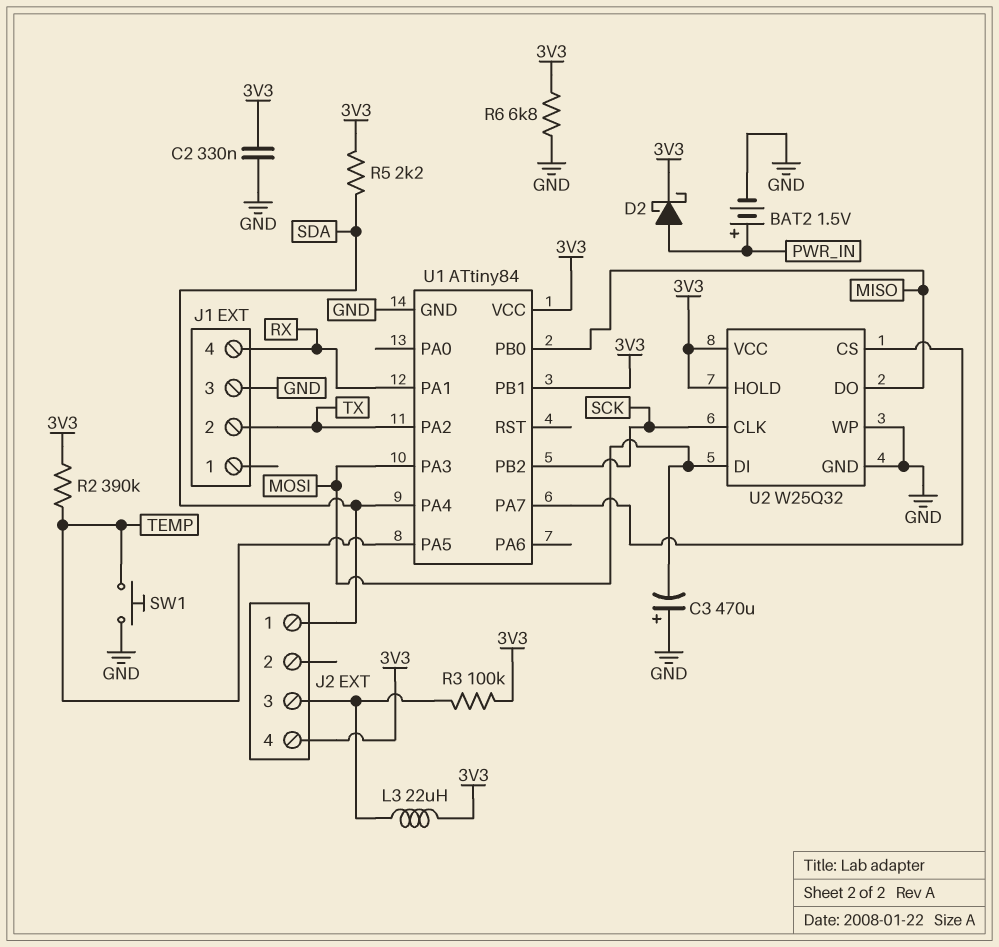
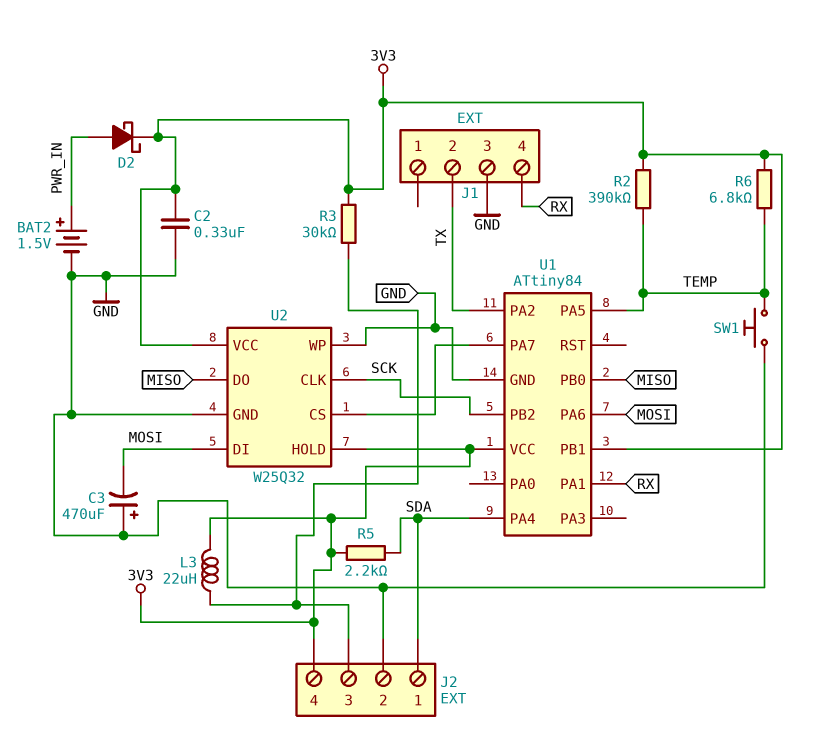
J2 pin 2: none -> GND
R3: 100k (3V3, J2/3) -> 30k (3V3, J2/3)
R6: 6.8k (3V3, GND) -> 6.8k (3V3, TEMP)
U1 pin PA3: MOSI -> none
U1 pin PA6: none -> MOSI

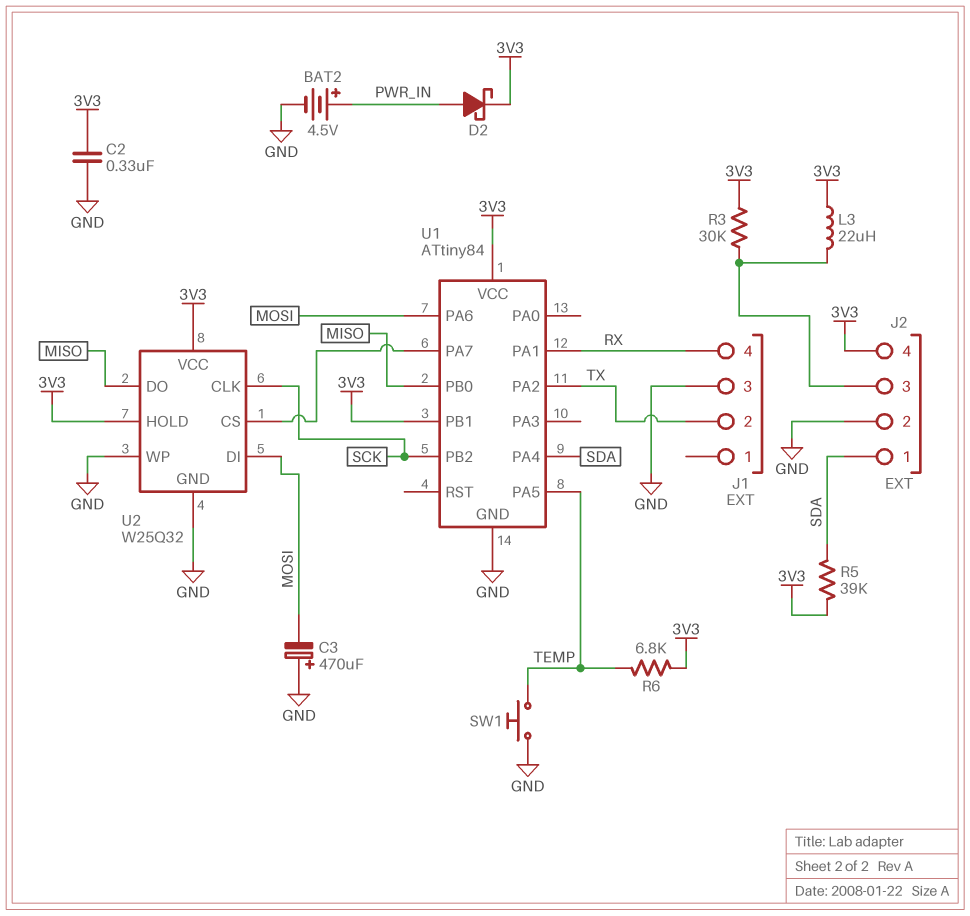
BAT2: 1.5V (plus PWR_IN, minus GND) -> 4.5V (plus PWR_IN, minus GND)
R2: 390k (3V3, TEMP) -> none
R5: 2.2k (3V3, SDA) -> 39k (3V3, SDA)

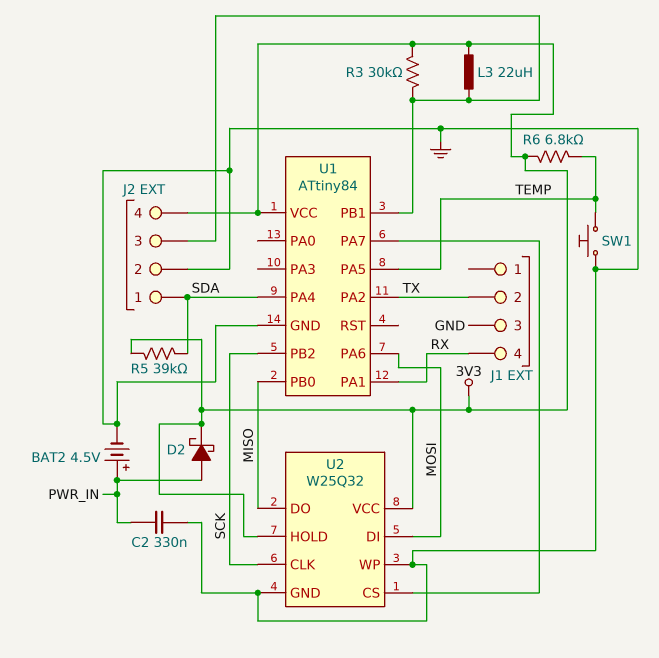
C2: 330nF (3V3, GND) -> 330nF (GND, PWR_IN)
C3: 470uF (plus GND, minus MOSI) -> none
U1 pin PB1: 3V3 -> J2/3

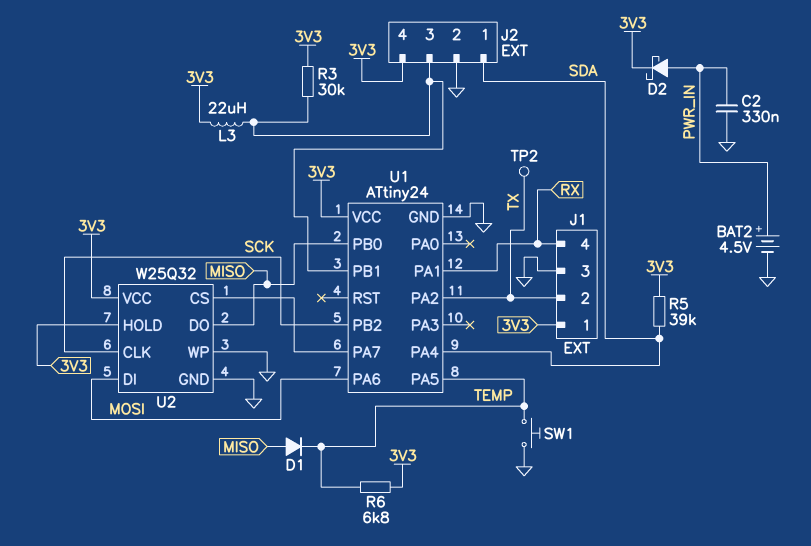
D1: none -> diode (A MISO, K TEMP)
J1 pin 1: none -> 3V3
TP2: none -> test point (TX)
U1: ATtiny84 -> ATtiny24

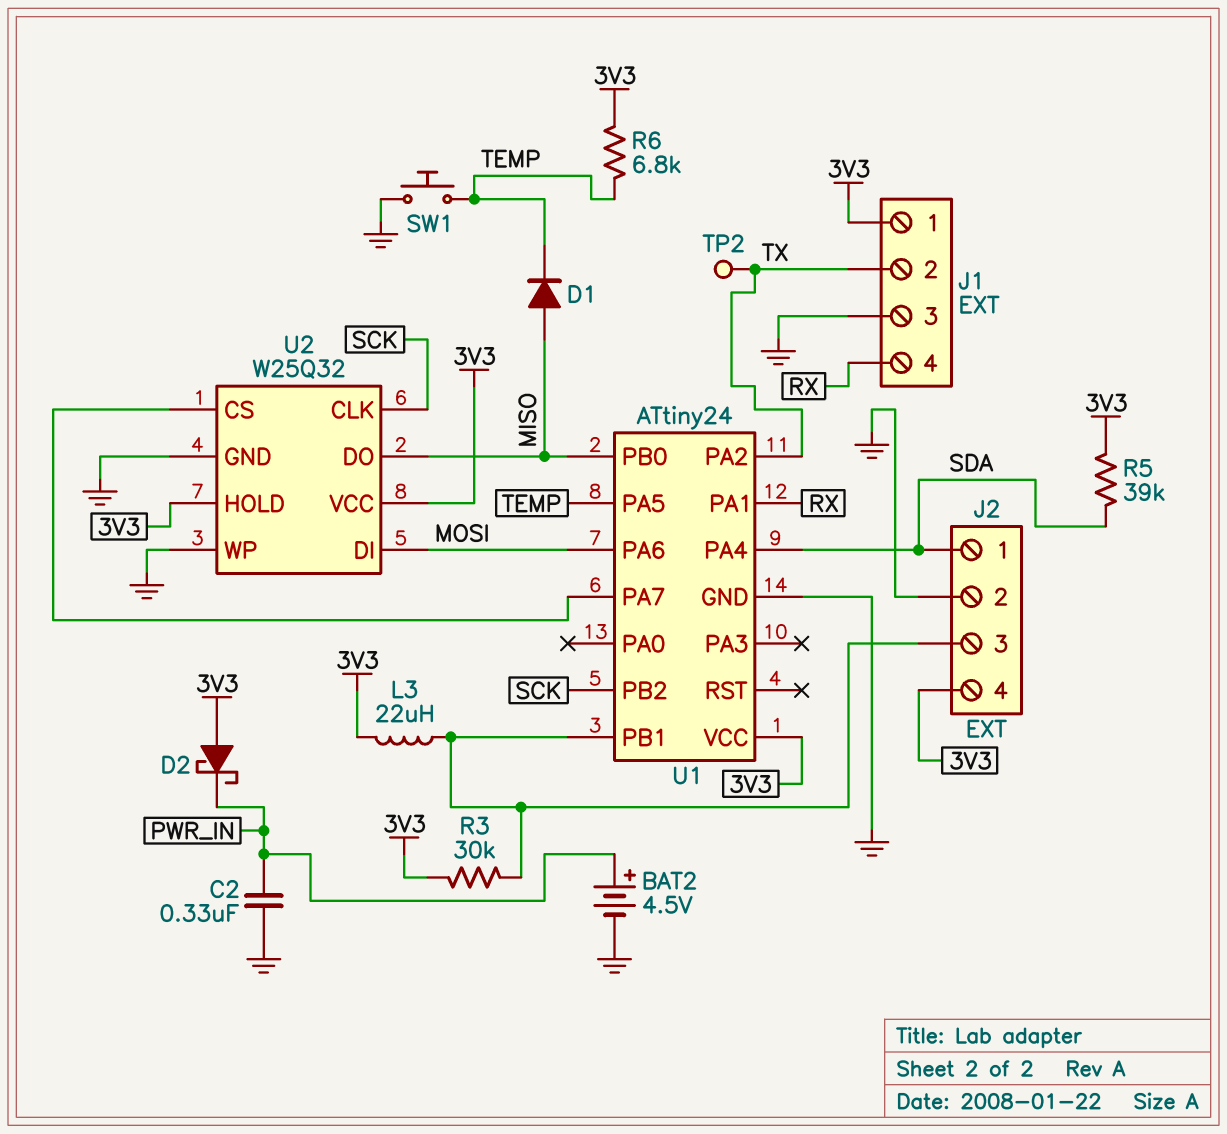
D2: schottky (A PWR_IN, K 3V3) -> schottky (A 3V3, K PWR_IN)

